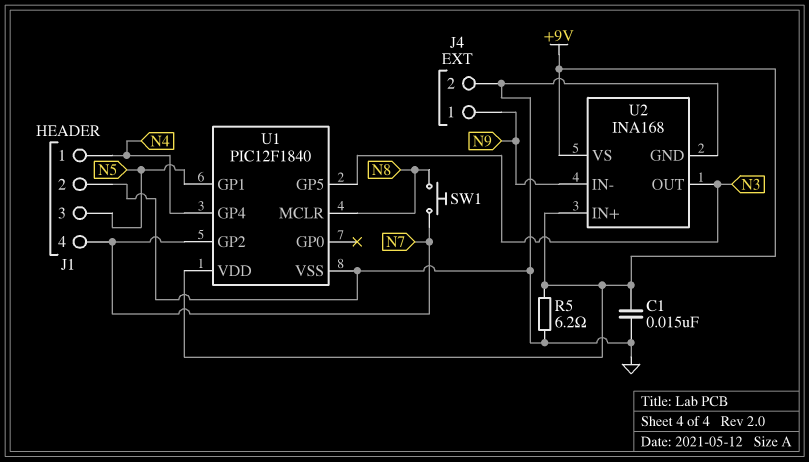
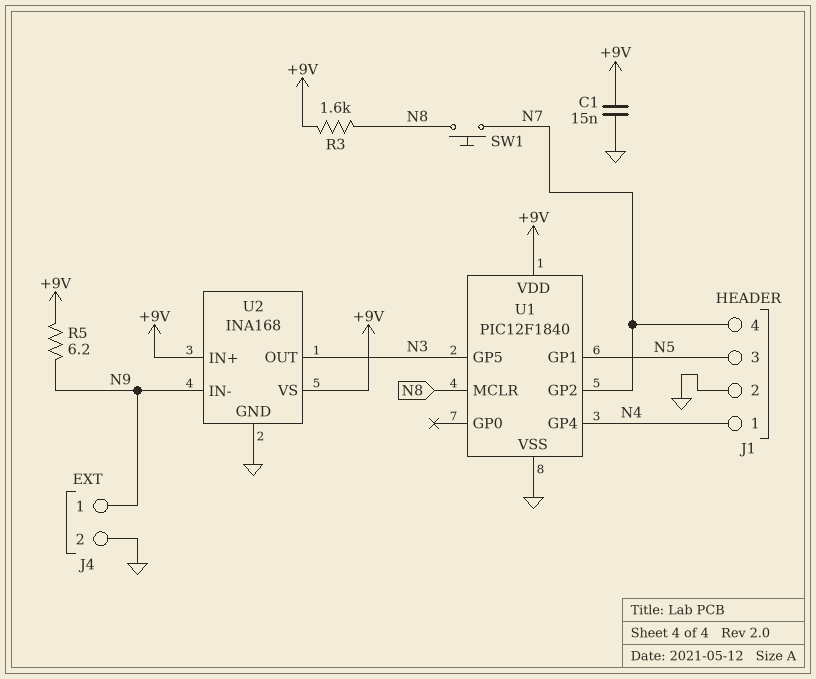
R3: none -> 1.6k (+9V, N8)
R5: 6.2 (+9V, GND) -> 6.2 (+9V, N9)

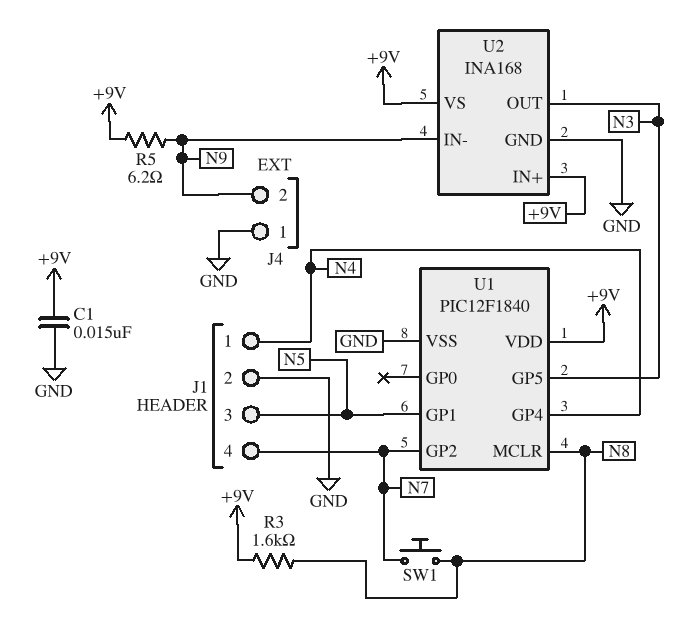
J4 pin 1: N9 -> GND
J4 pin 2: GND -> N9

